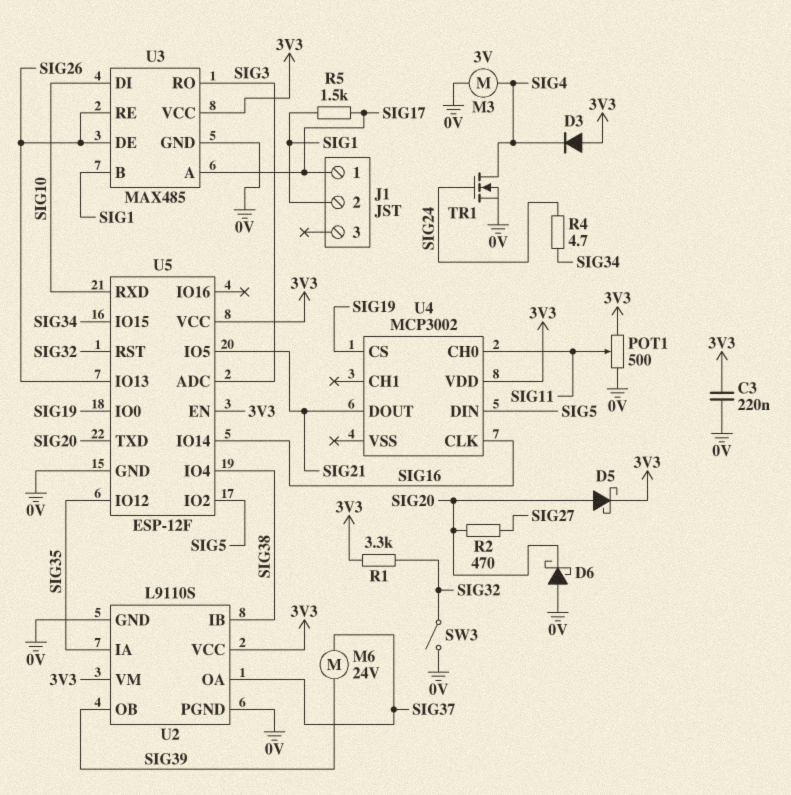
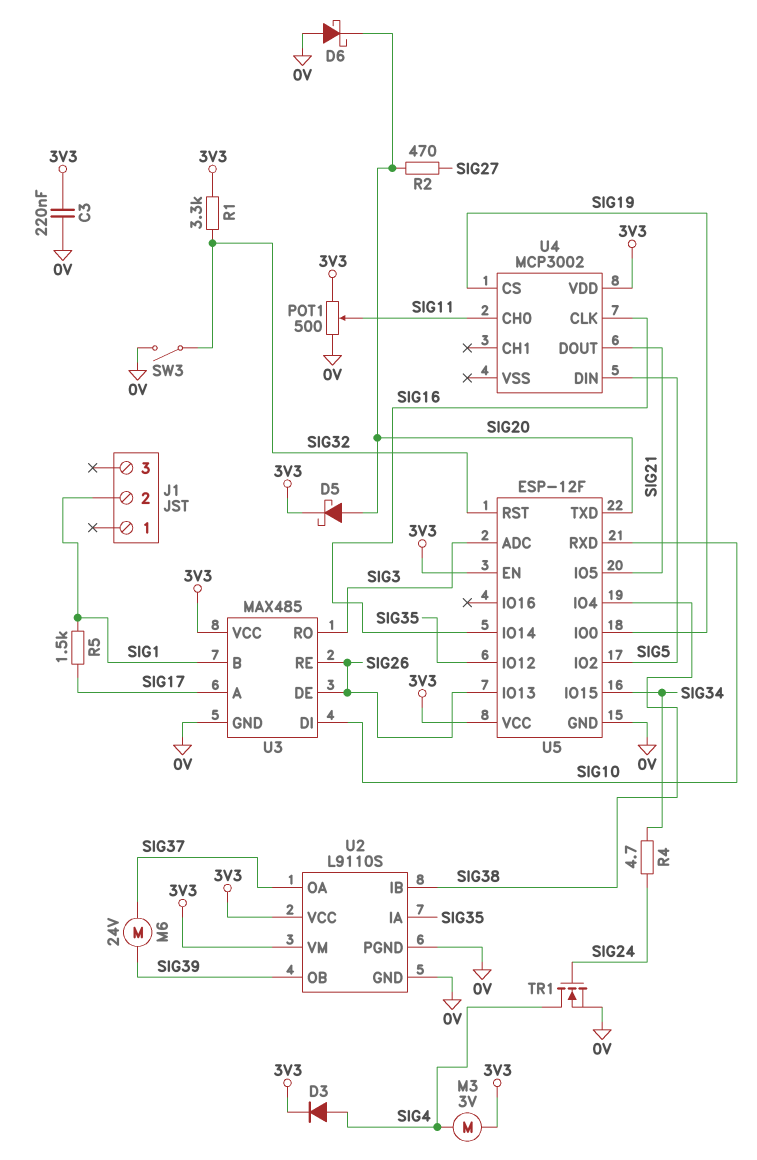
D3: diode (A 3V3, K SIG4) -> diode (A SIG4, K 3V3)
J1 pin 1: SIG17 -> none
M3: motor 3V (0V, SIG4) -> motor 3V (3V3, SIG4)

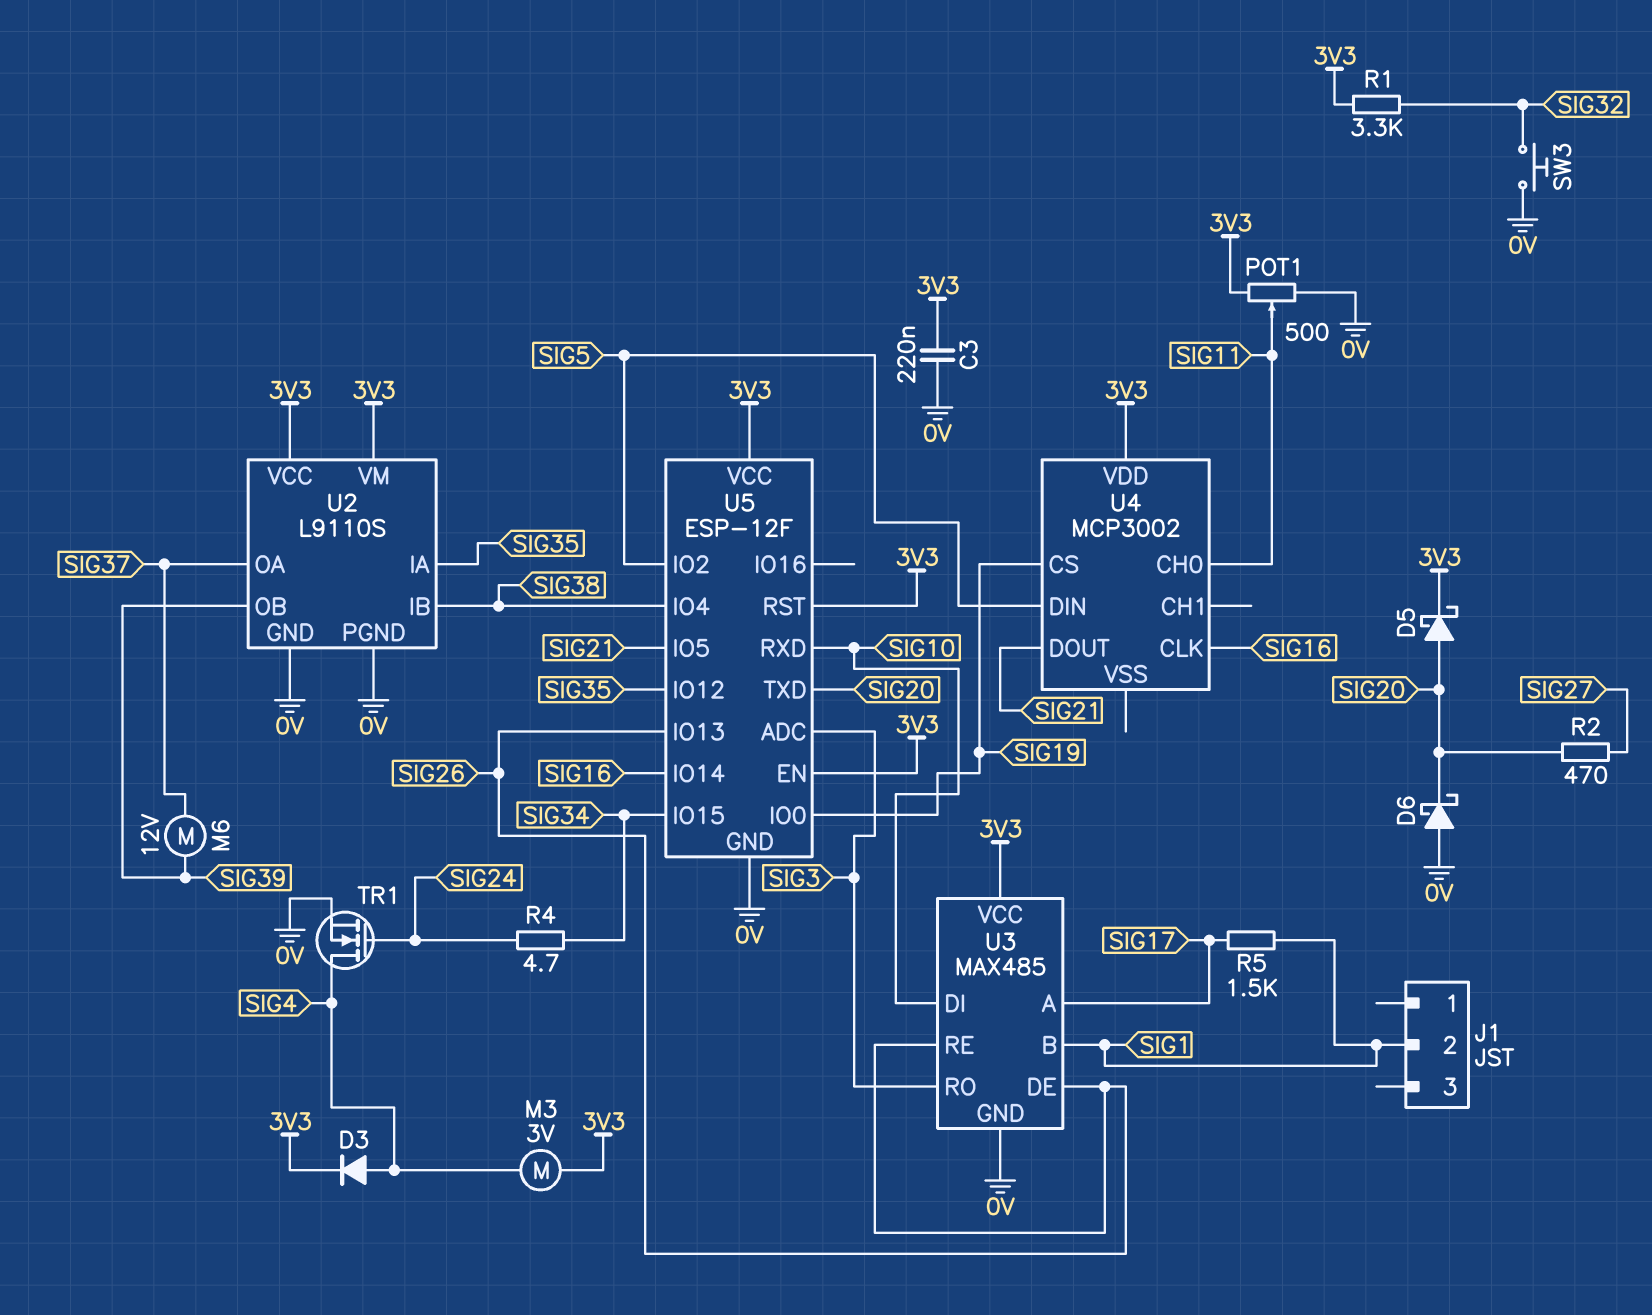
M6: motor 24V (SIG37, SIG39) -> motor 12V (SIG37, SIG39)
SW3: switch (0V, SIG32) -> button (0V, SIG32)
U5 pin RST: SIG32 -> 3V3

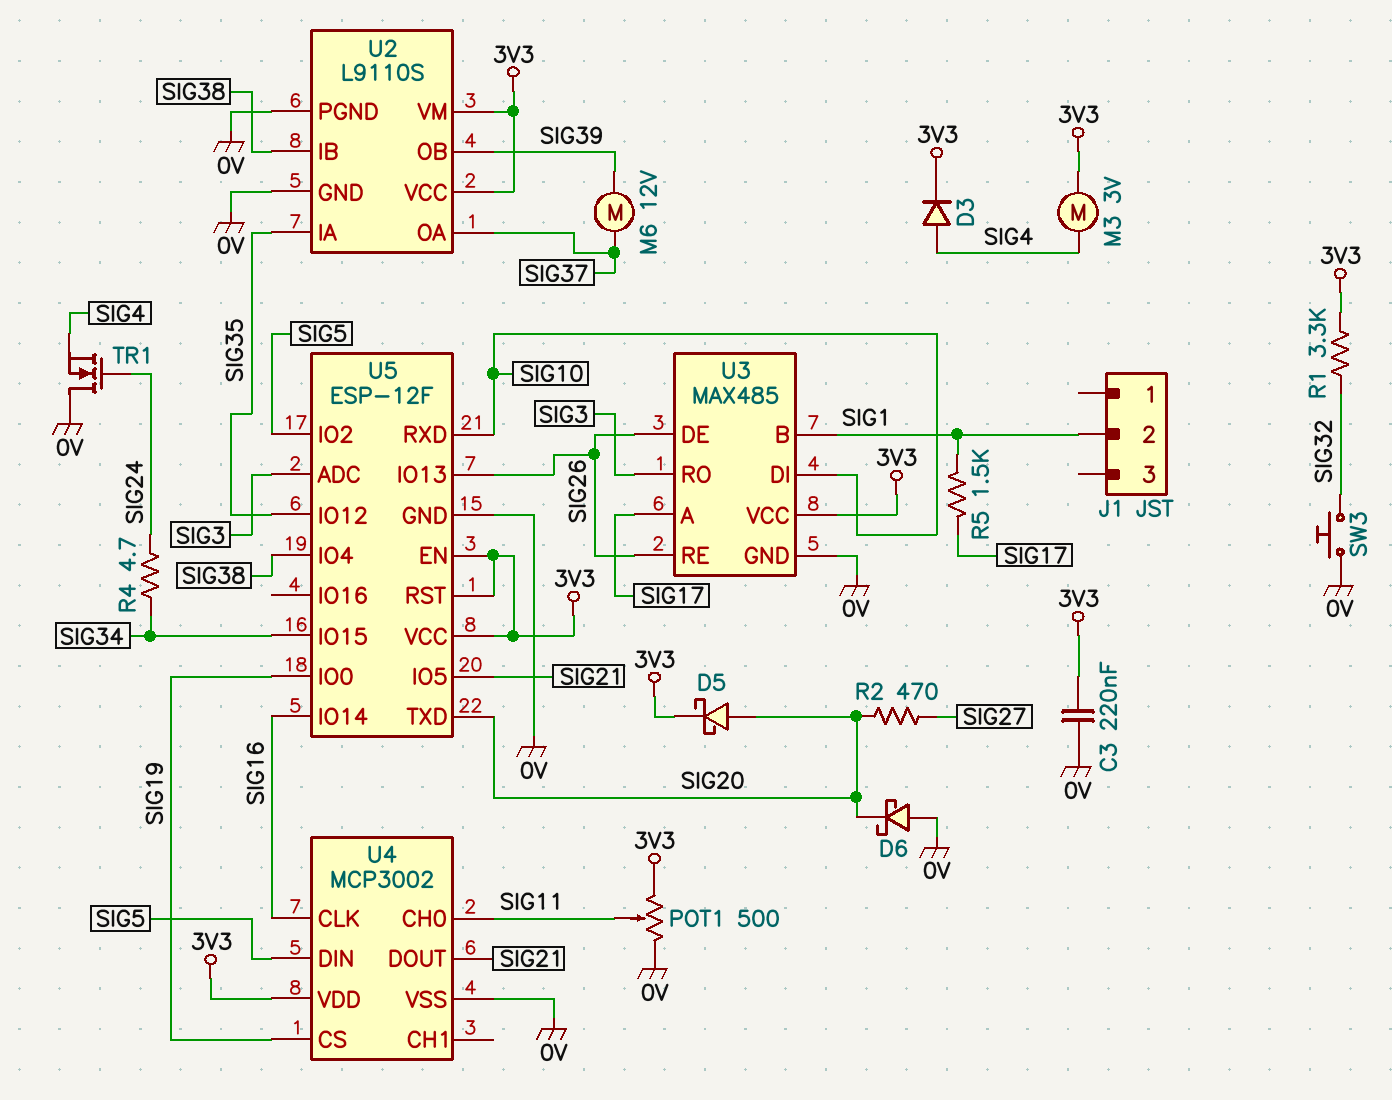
TR1: NMOS (G SIG24, D SIG4, S 0V) -> NMOS (G SIG24, D 0V, S SIG4)
U4 pin VSS: none -> 0V

